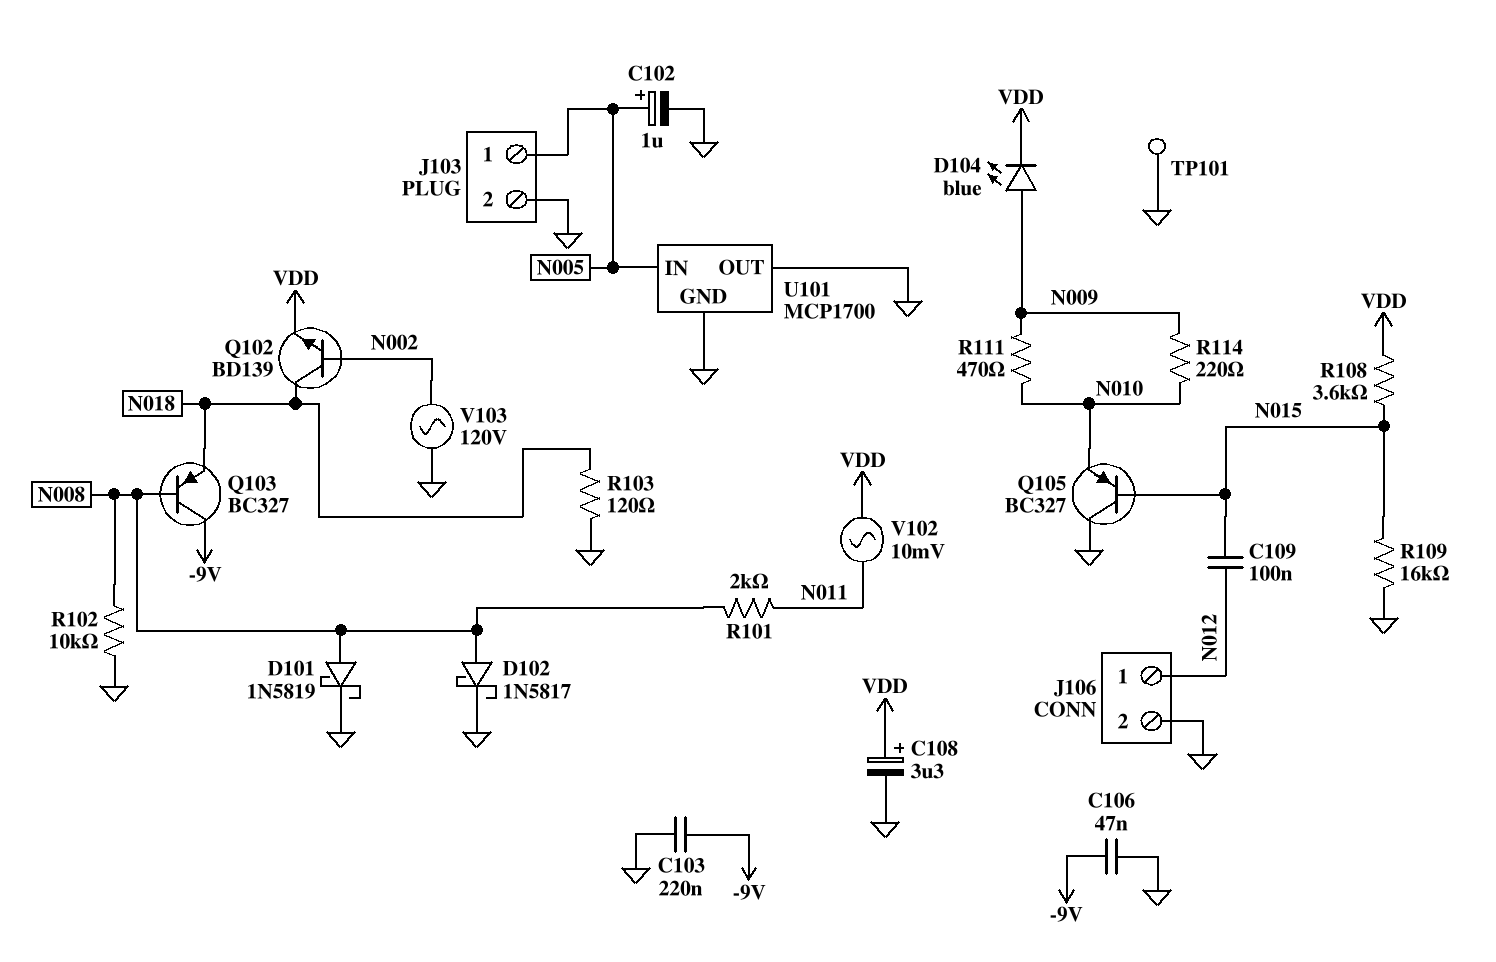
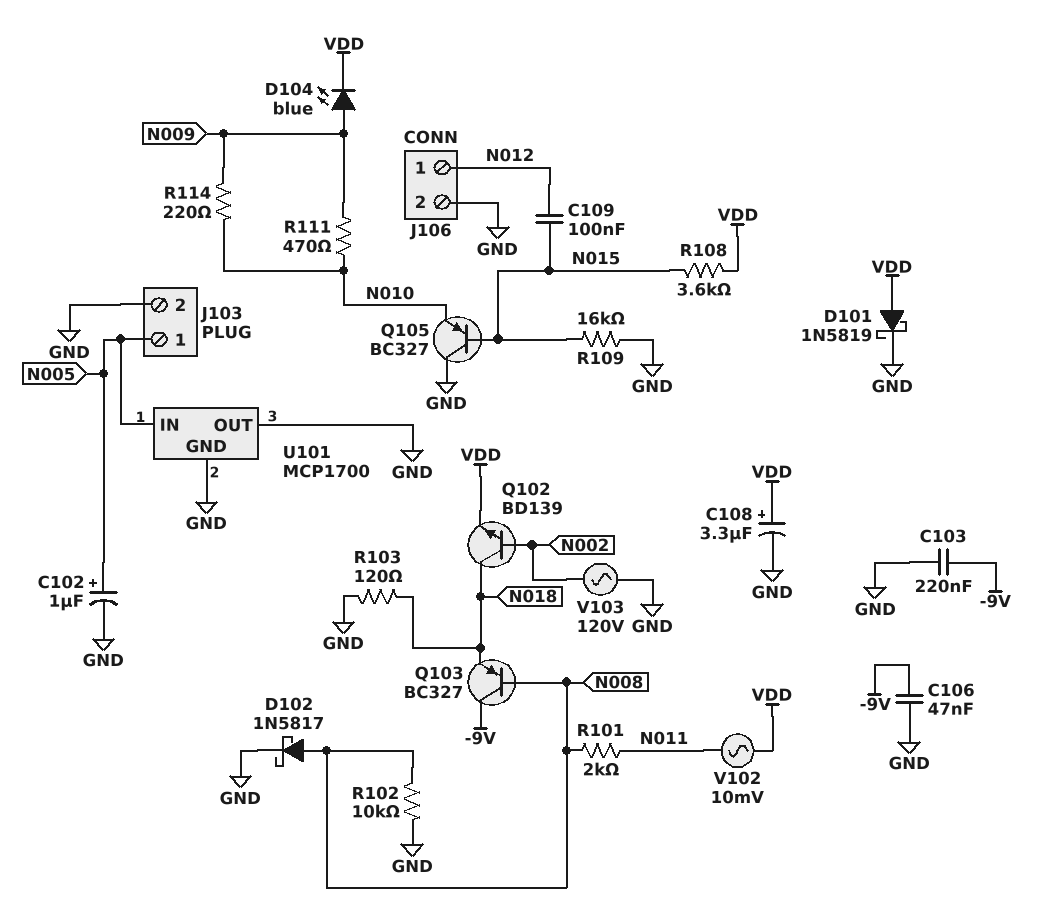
D101: schottky 1N5819 (A N008, K GND) -> schottky 1N5819 (A VDD, K GND)
TP101: test point (GND) -> none

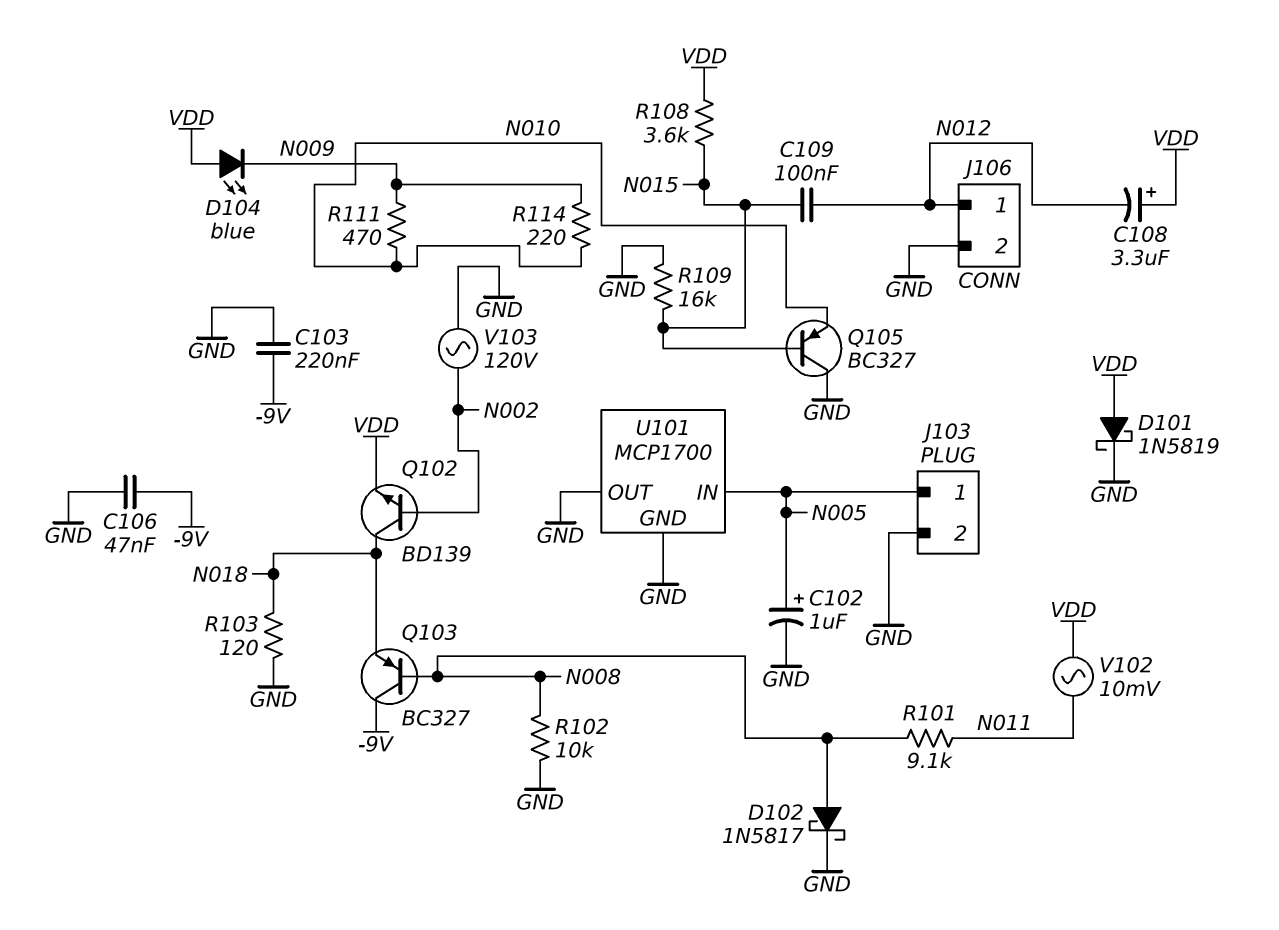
C108: 3.3uF (plus VDD, minus GND) -> 3.3uF (plus VDD, minus N012)
D104: LED blue (A N009, K VDD) -> LED blue (A VDD, K N009)
R101: 2k (N008, N011) -> 9.1k (N008, N011)

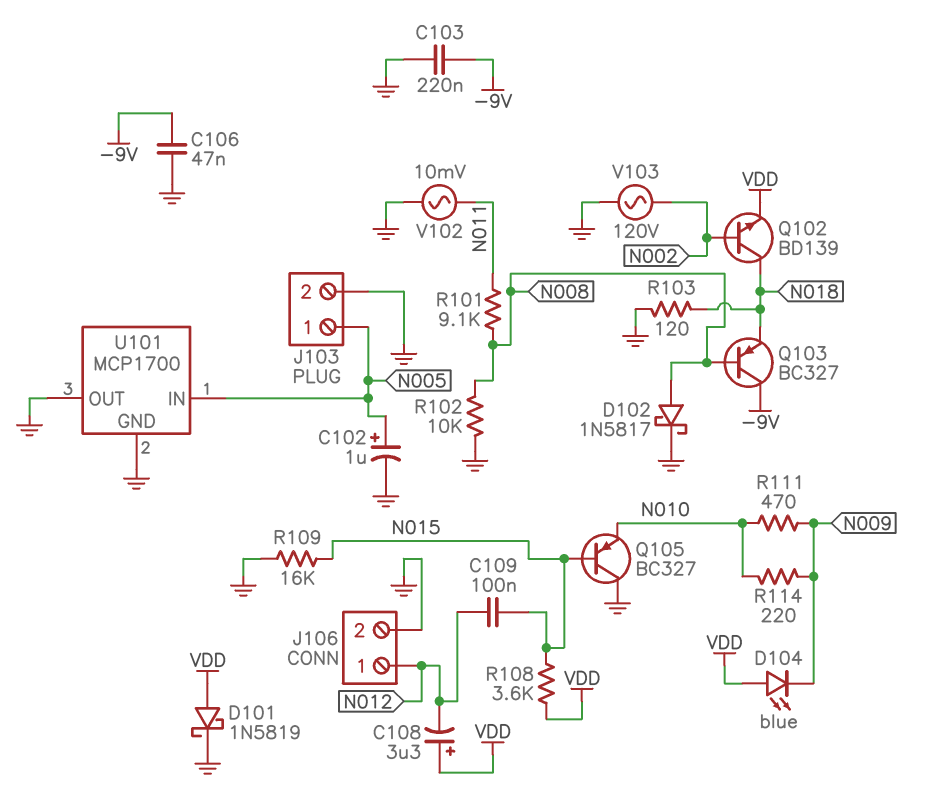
V102: AC 10mV (N011, VDD) -> AC 10mV (GND, N011)

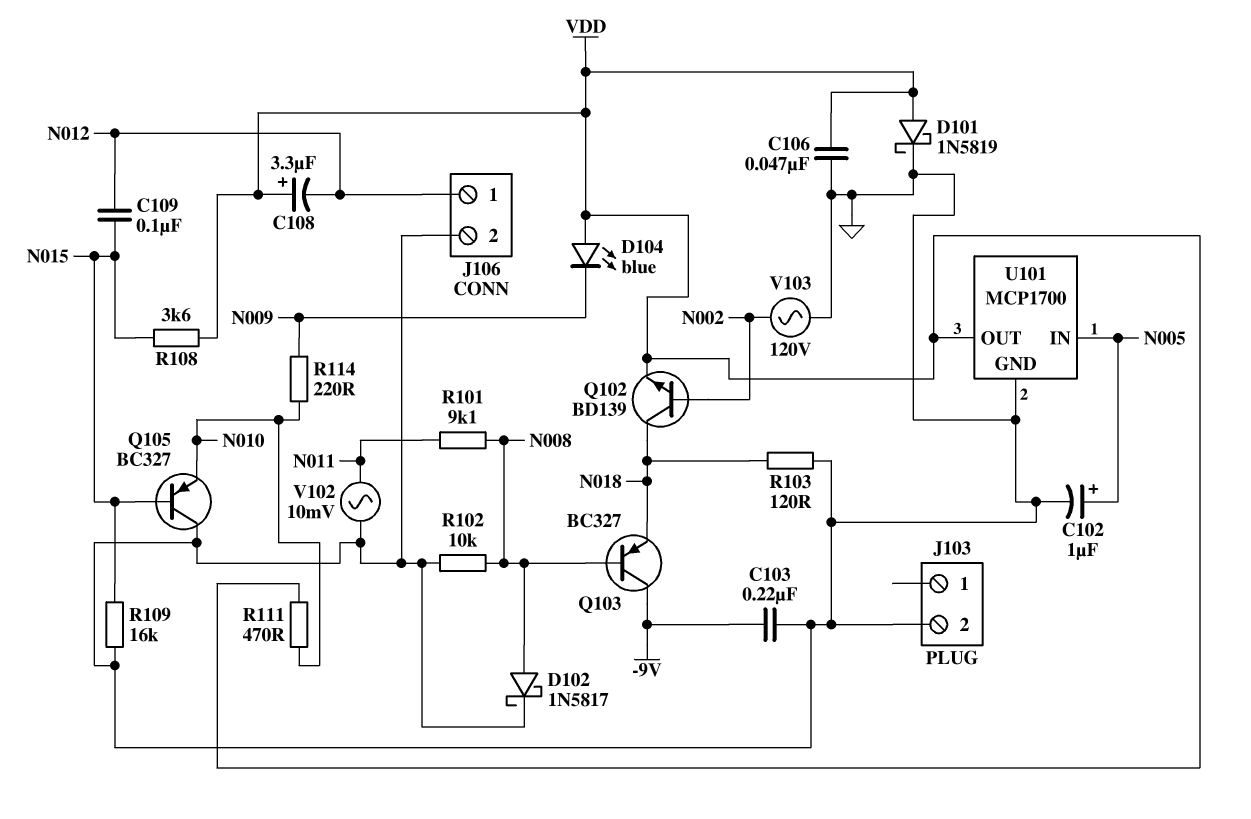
C106: 47nF (-9V, GND) -> 47nF (GND, VDD)
J103 pin 1: N005 -> none
R111: 470 (N009, N010) -> 470 (N010, VDD)
U101 pin OUT: GND -> VDD

